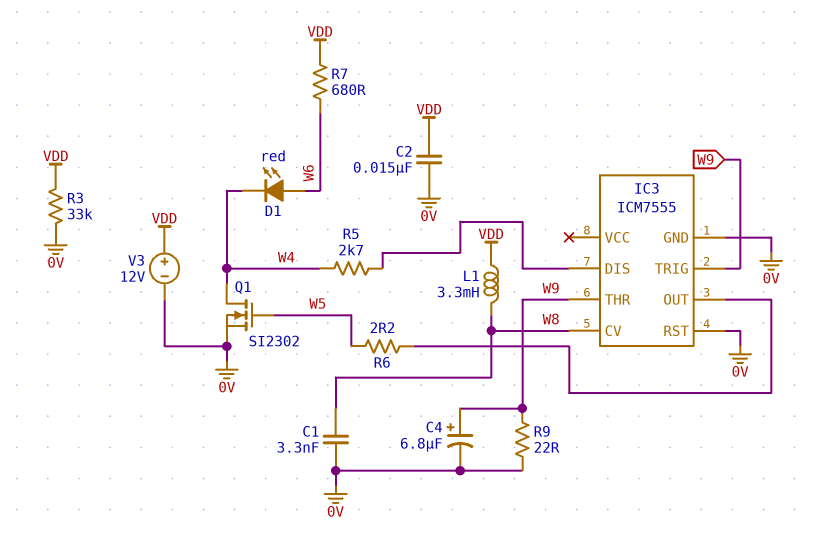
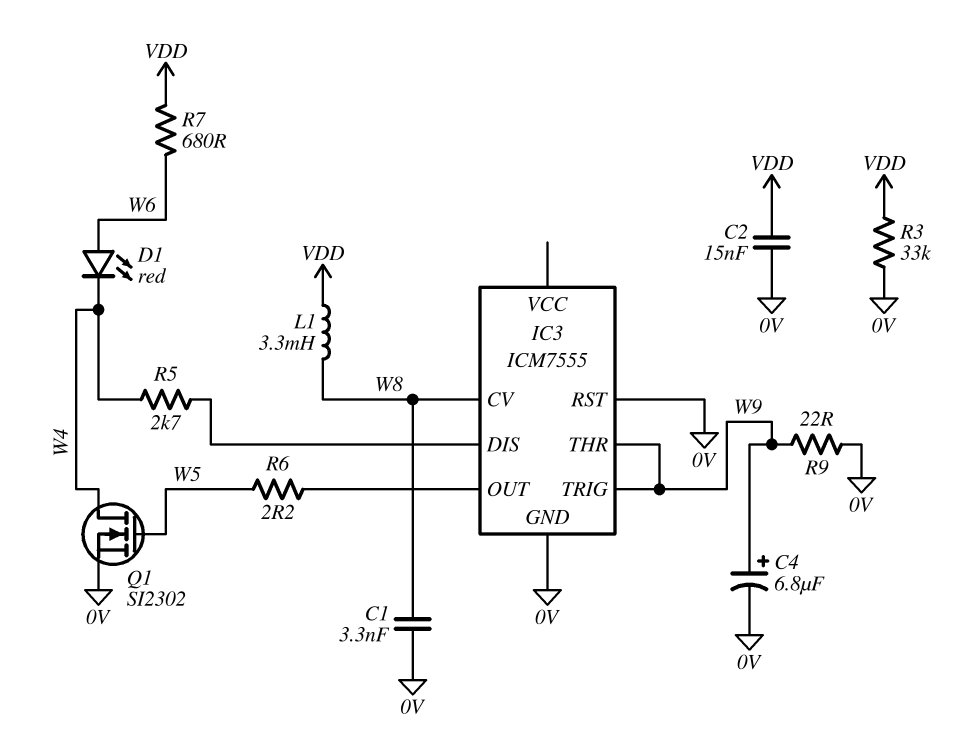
V3: 12V (plus VDD, minus 0V) -> none

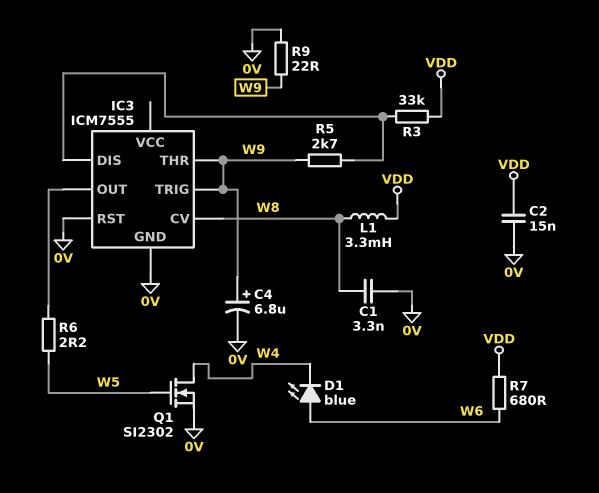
D1: LED red (A W6, K W4) -> LED blue (A W6, K W4)
R3: 33k (0V, VDD) -> 33k (IC3/DIS, VDD)
R5: 2.7k (IC3/DIS, W4) -> 2.7k (IC3/DIS, W9)

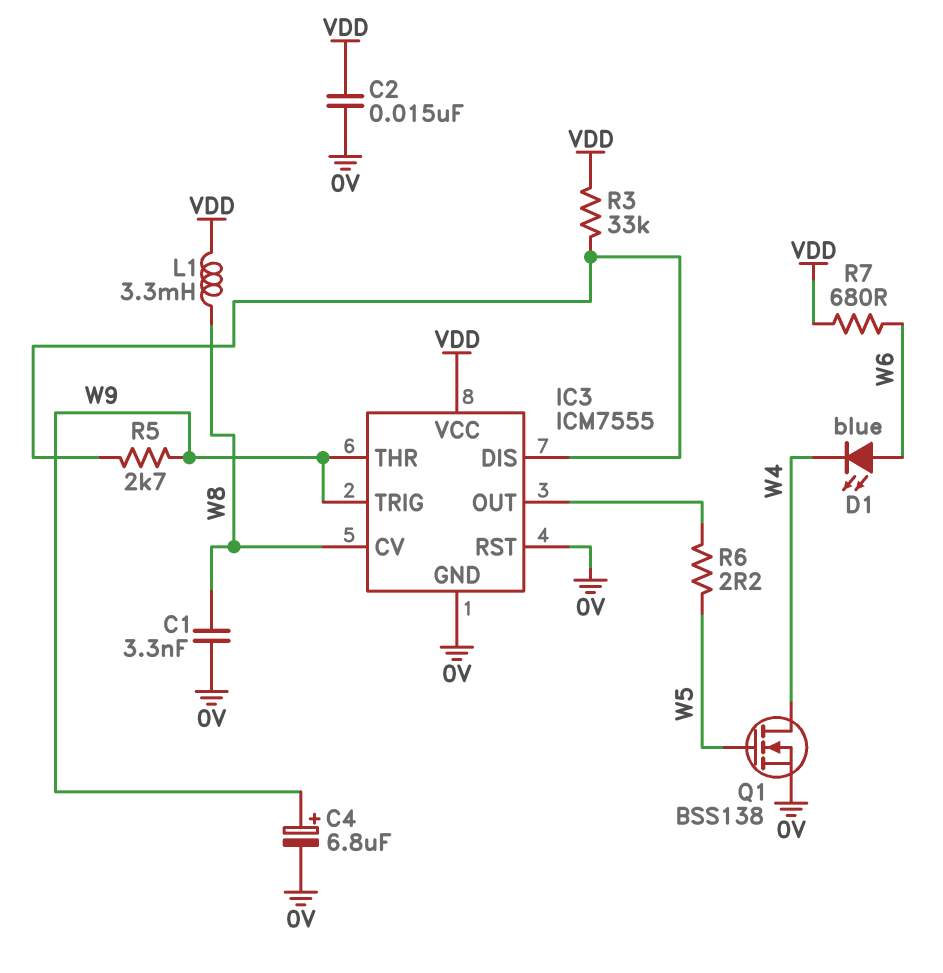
IC3 pin VCC: none -> VDD
Q1: NMOS SI2302 (G W5, D W4, S 0V) -> NMOS BSS138 (G W5, D W4, S 0V)
R9: 22 (0V, W9) -> none

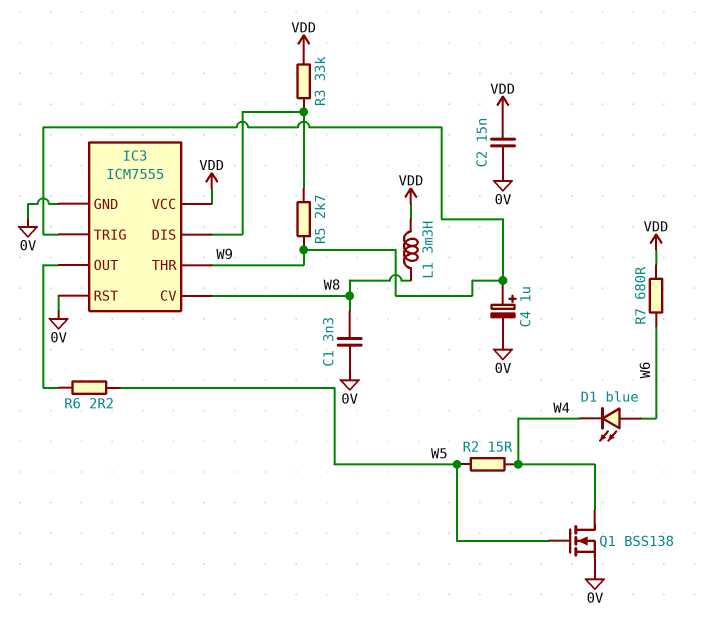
C4: 6.8uF (plus W9, minus 0V) -> 1uF (plus W9, minus 0V)
R2: none -> 15 (W4, W5)

